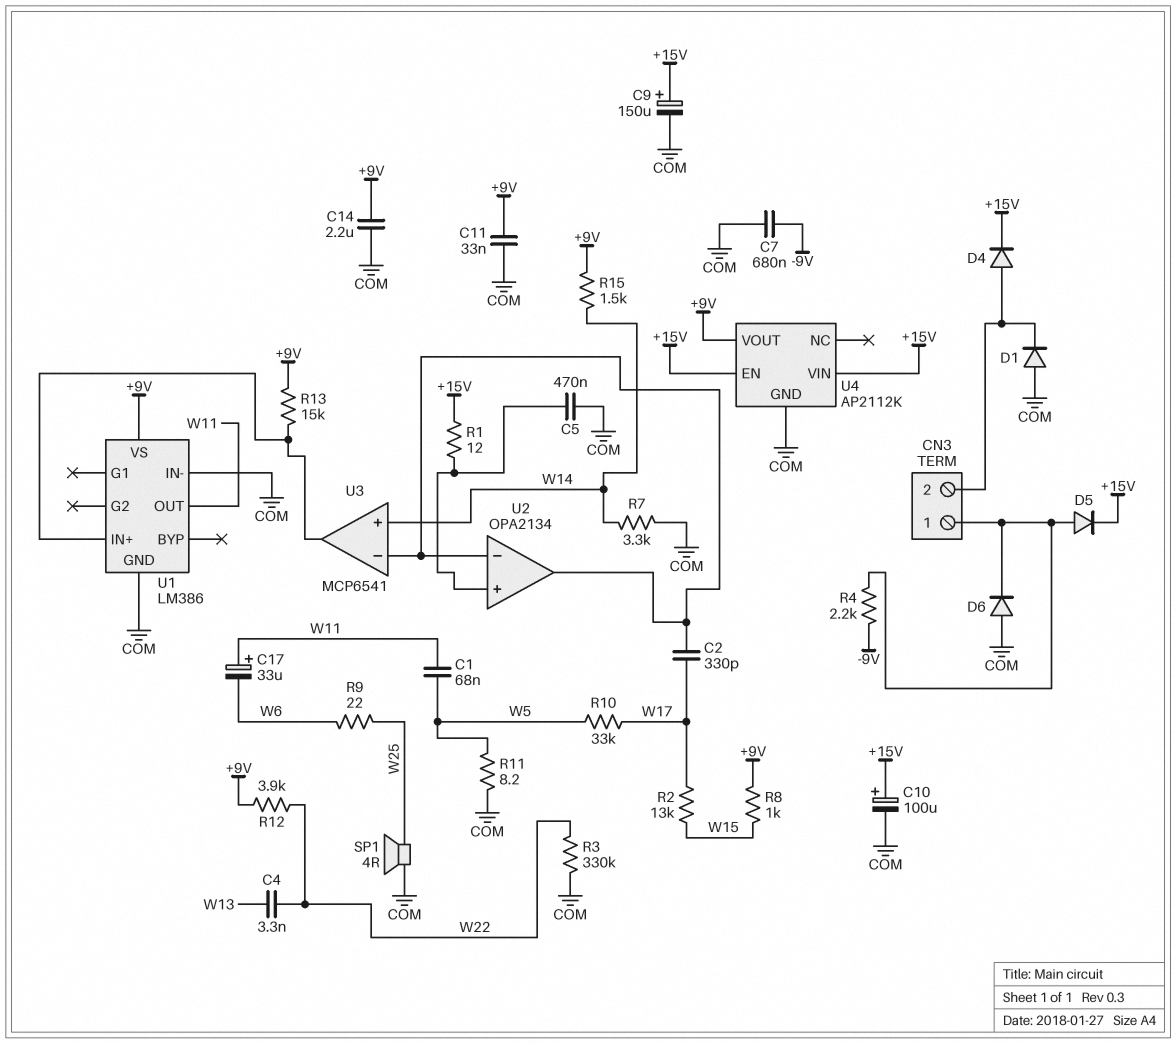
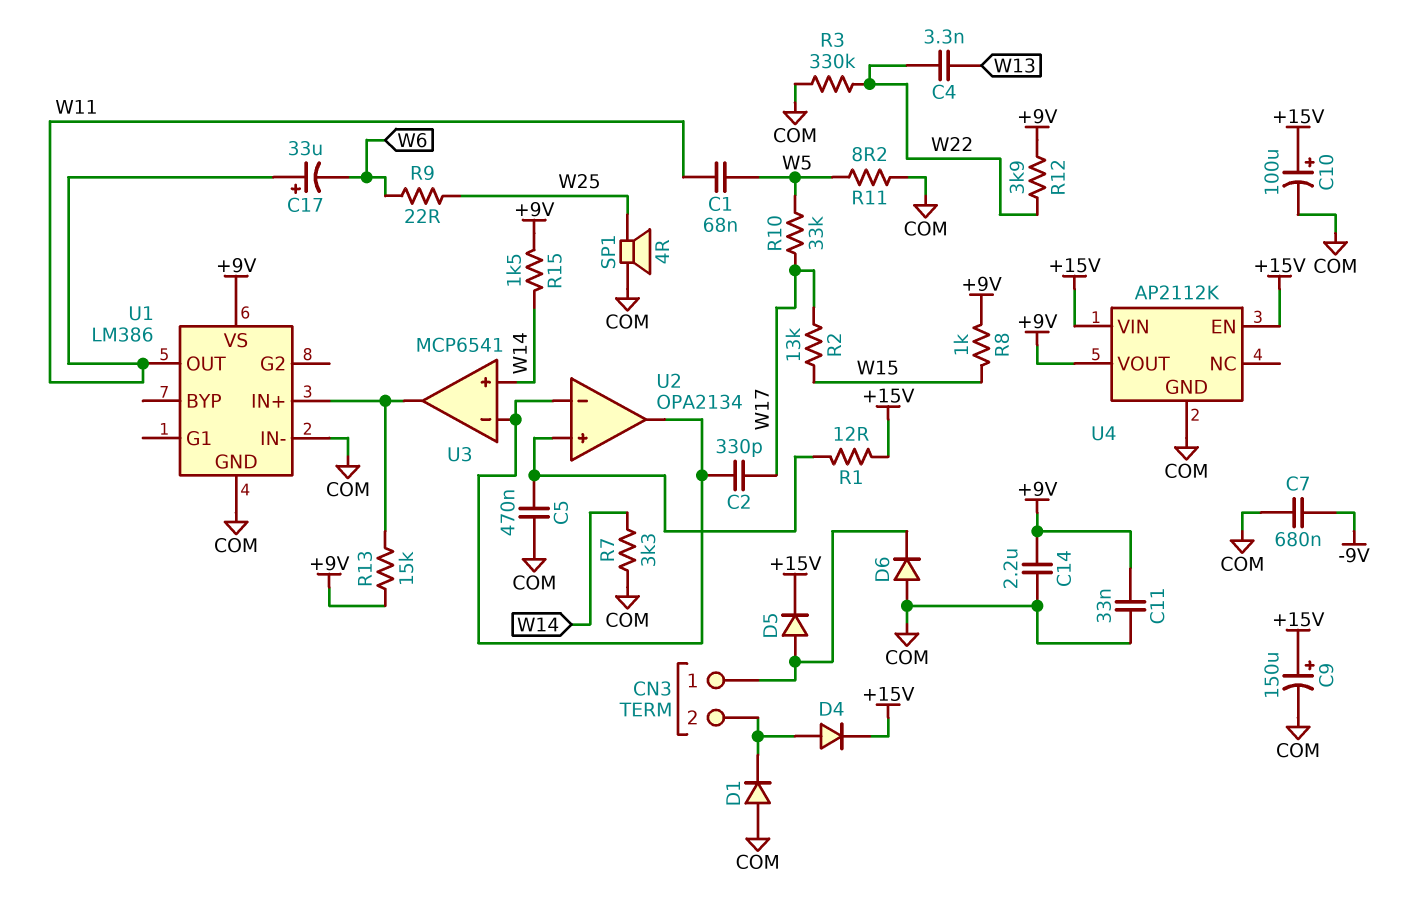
R4: 2.2k (-9V, CN3/1) -> none

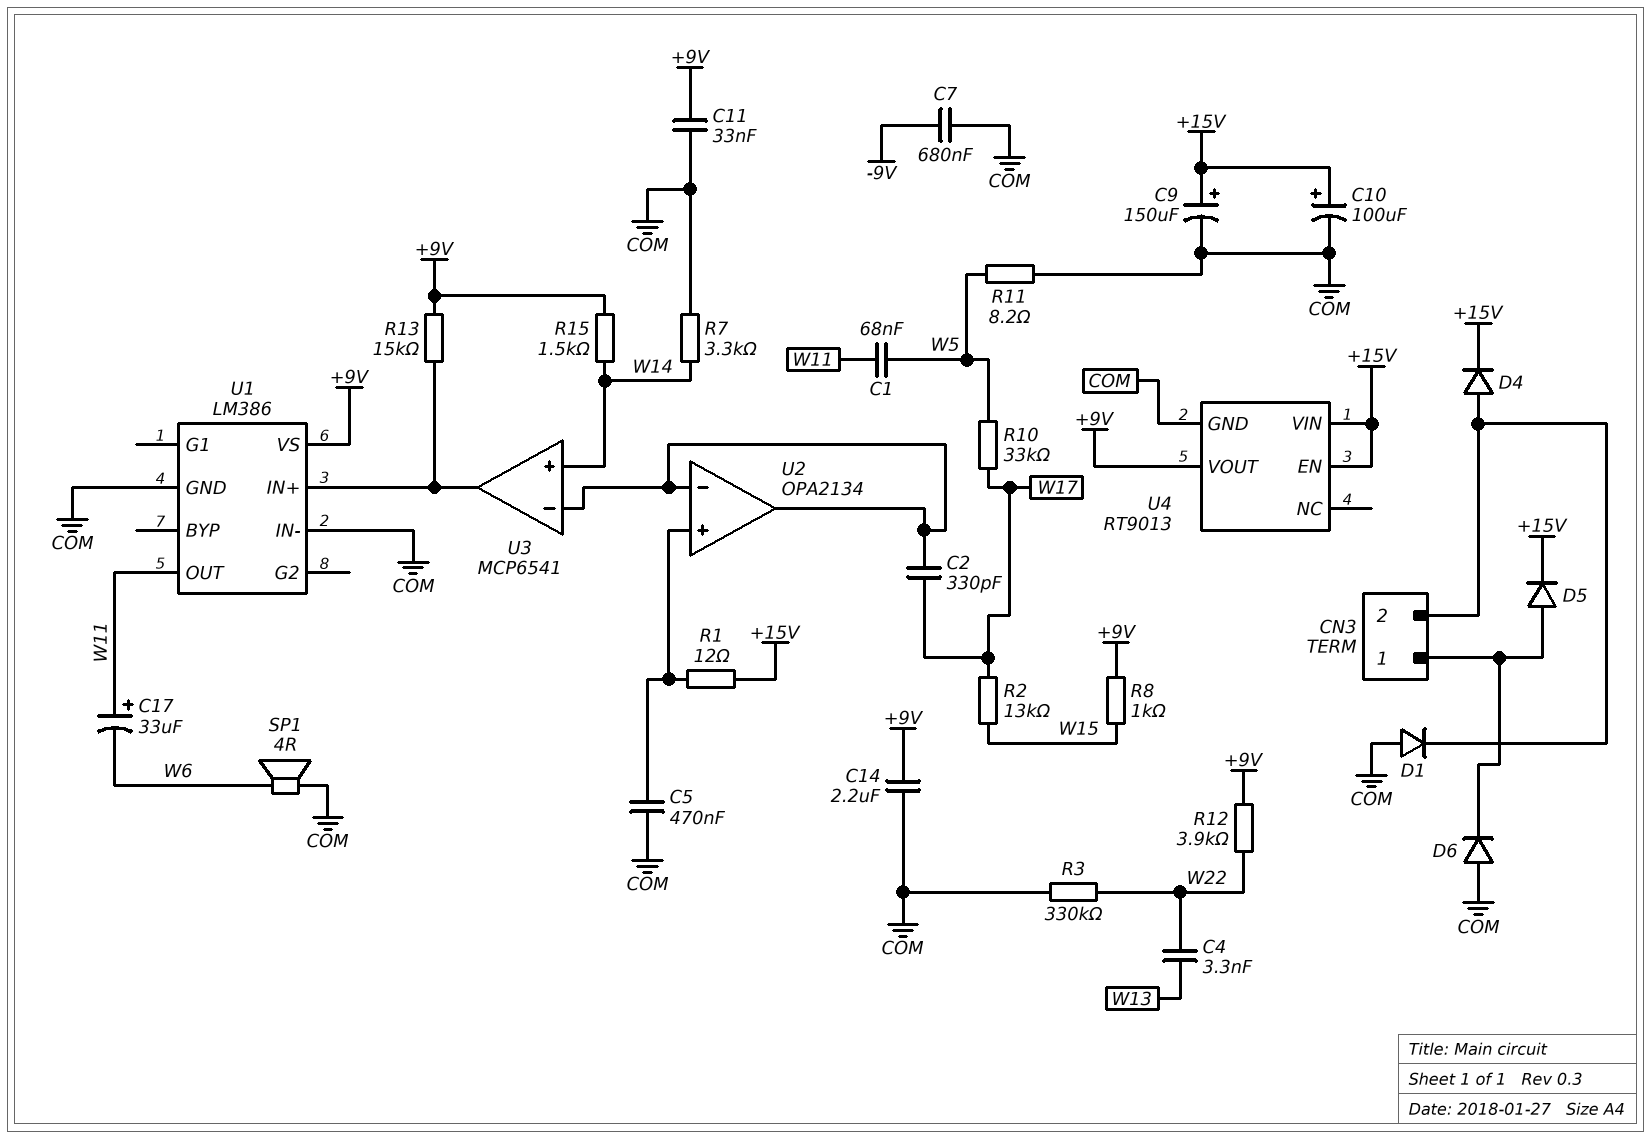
R9: 22 (W6, W25) -> none
SP1: speaker 4R (COM, W25) -> speaker 4R (COM, W6)
U4: AP2112K -> RT9013

